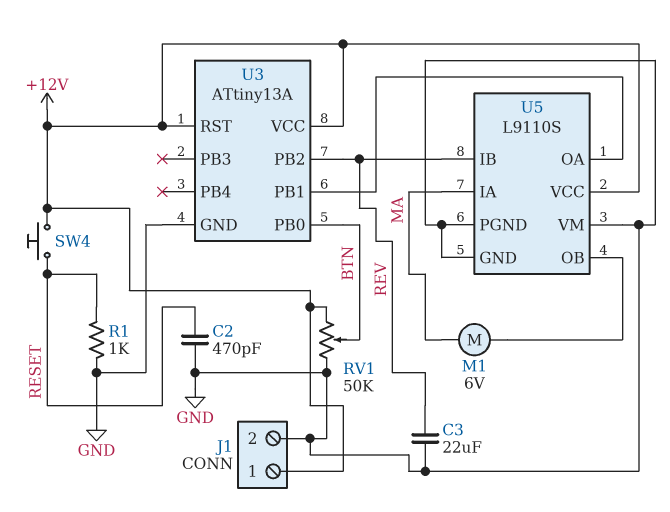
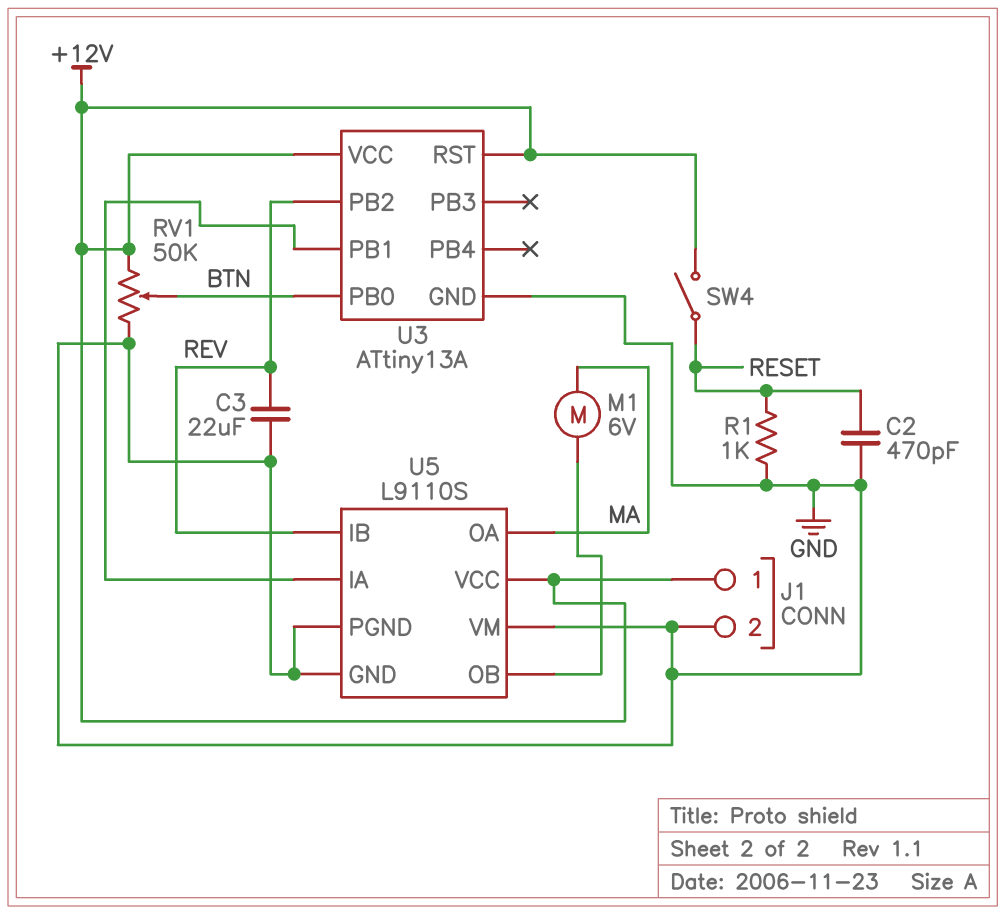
SW4: button (+12V, RESET) -> switch (+12V, RESET)
U5 pin IA: MA -> U3/PB1
U5 pin OA: U3/PB1 -> MA

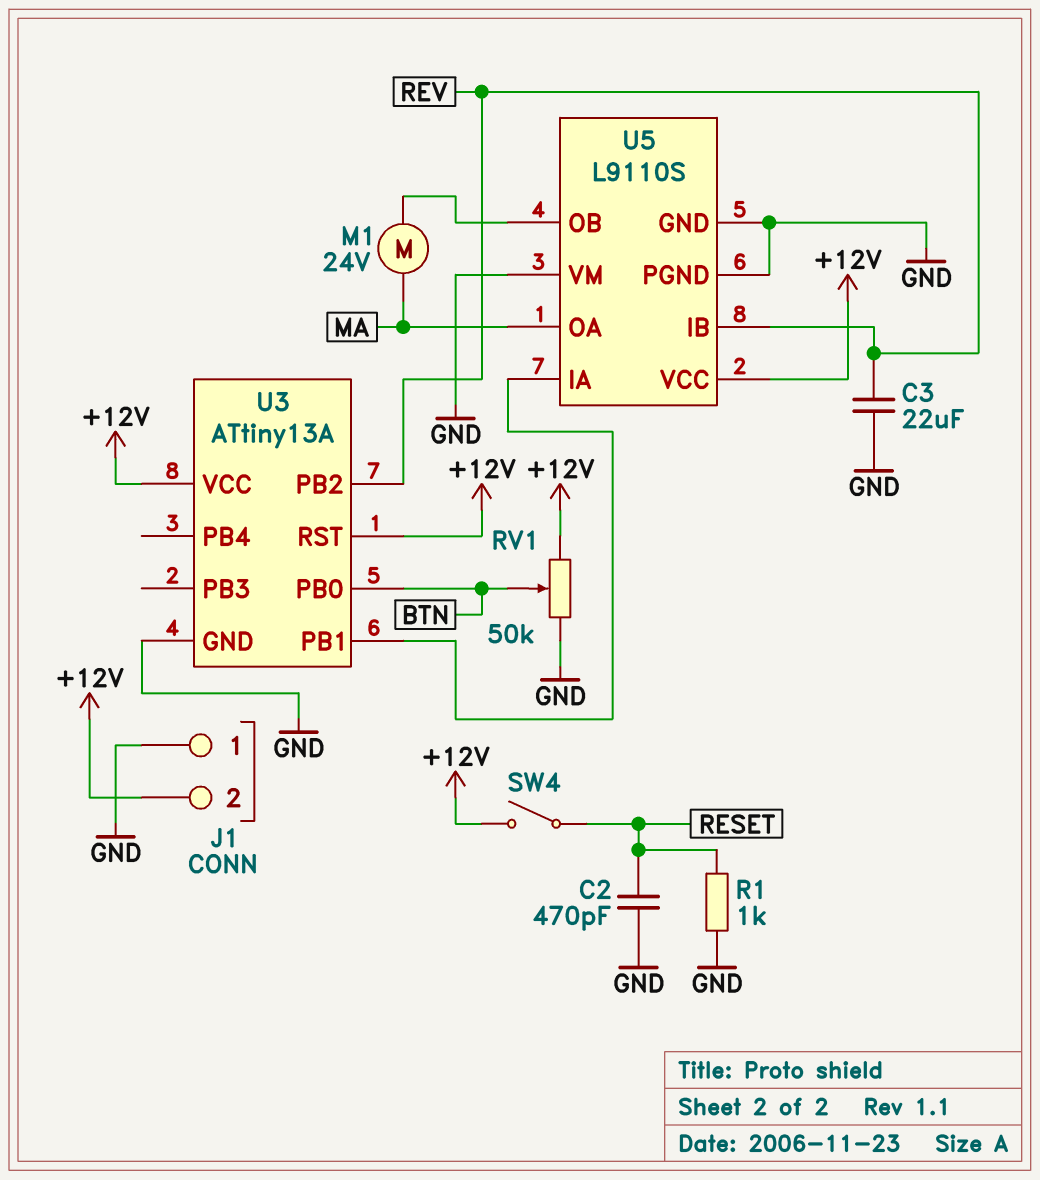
J1 pin 1: +12V -> GND
J1 pin 2: GND -> +12V
M1: motor 6V (MA, U5/OB) -> motor 24V (MA, U5/OB)

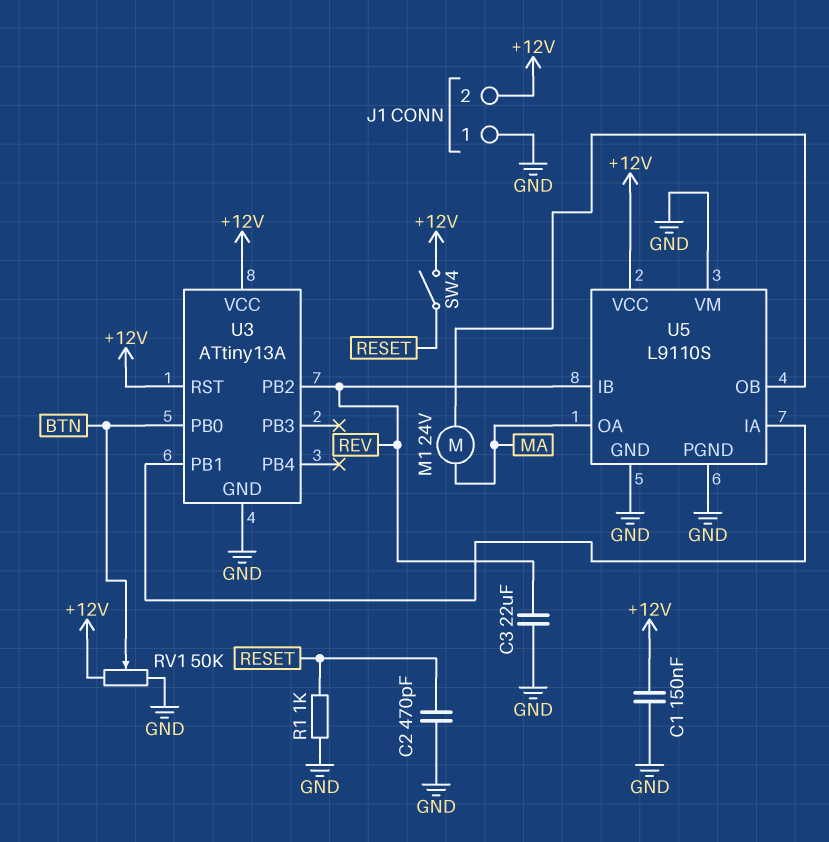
C1: none -> 150nF (+12V, GND)

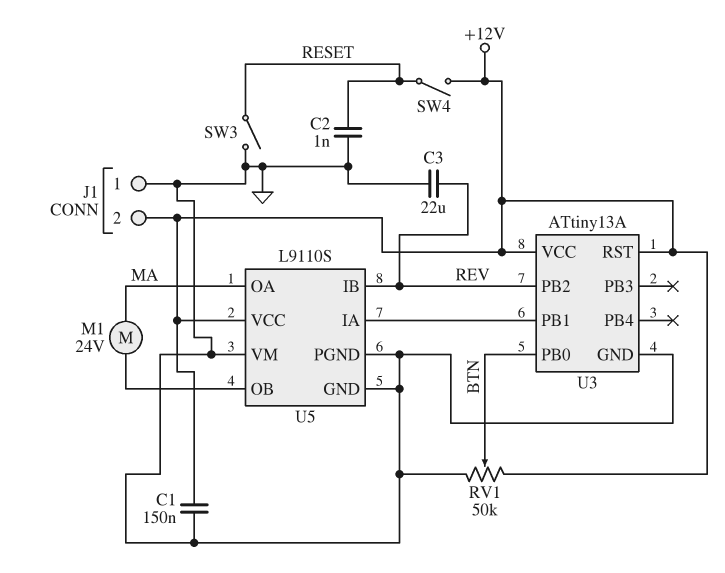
C2: 470pF (GND, RESET) -> 1nF (GND, RESET)
R1: 1k (GND, RESET) -> none
SW3: none -> switch (GND, RESET)

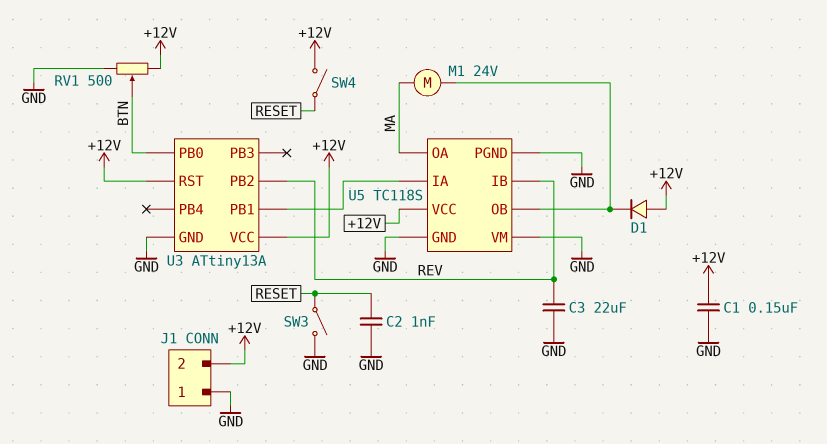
D1: none -> diode (A +12V, K U5/OB)
RV1: 50k (+12V, GND, wiper BTN) -> 500 (+12V, GND, wiper BTN)
U5: L9110S -> TC118S

